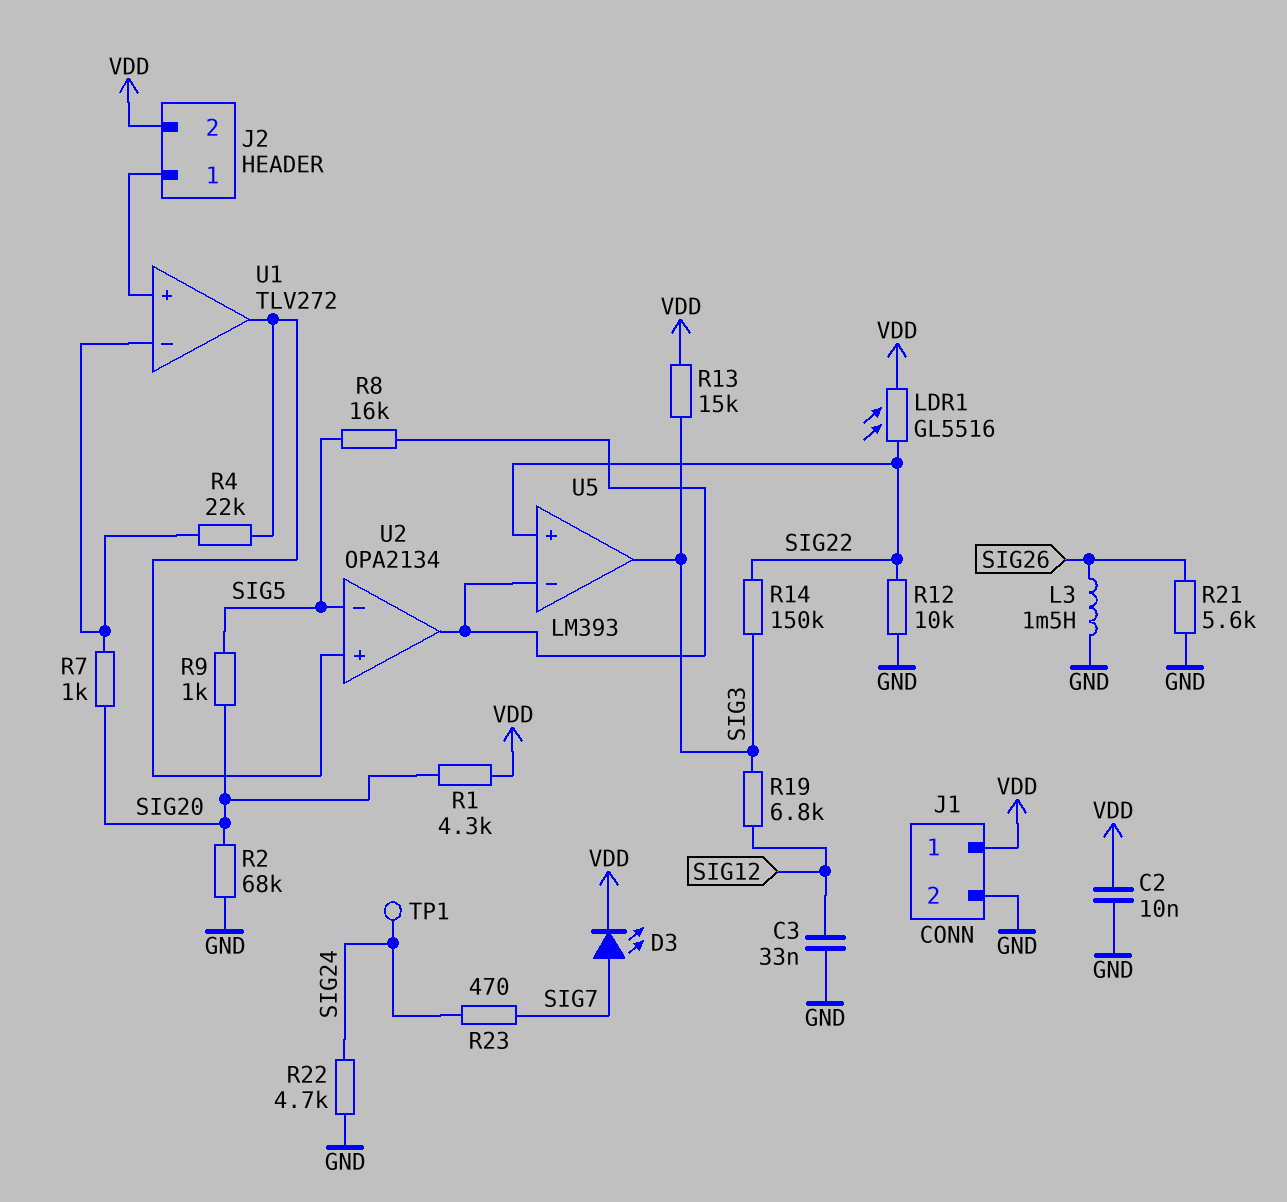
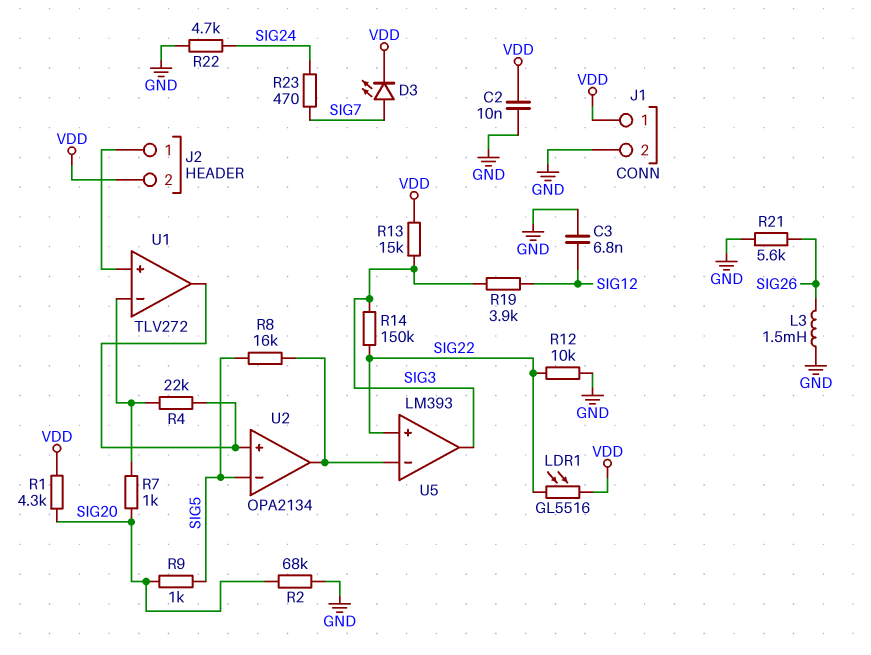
C3: 33nF (GND, SIG12) -> 6.8nF (GND, SIG12)
R19: 6.8k (SIG3, SIG12) -> 3.9k (SIG3, SIG12)
TP1: test point (SIG24) -> none

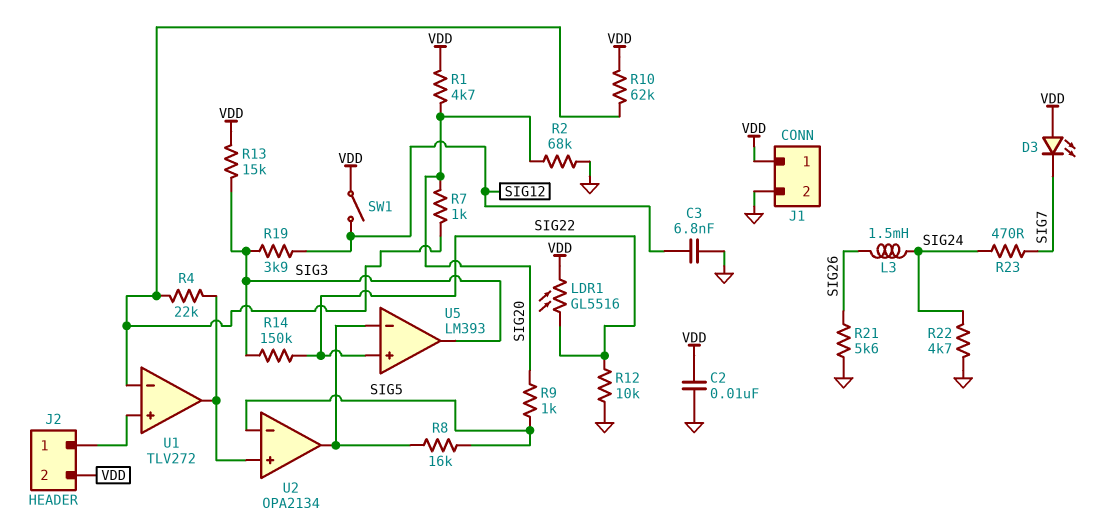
D3: LED (A SIG7, K VDD) -> LED (A VDD, K SIG7)
L3: 1.5mH (GND, SIG26) -> 1.5mH (SIG24, SIG26)
R1: 4.3k (SIG20, VDD) -> 4.7k (SIG20, VDD)
R10: none -> 62k (U1/in-, VDD)
SW1: none -> switch (SIG12, VDD)

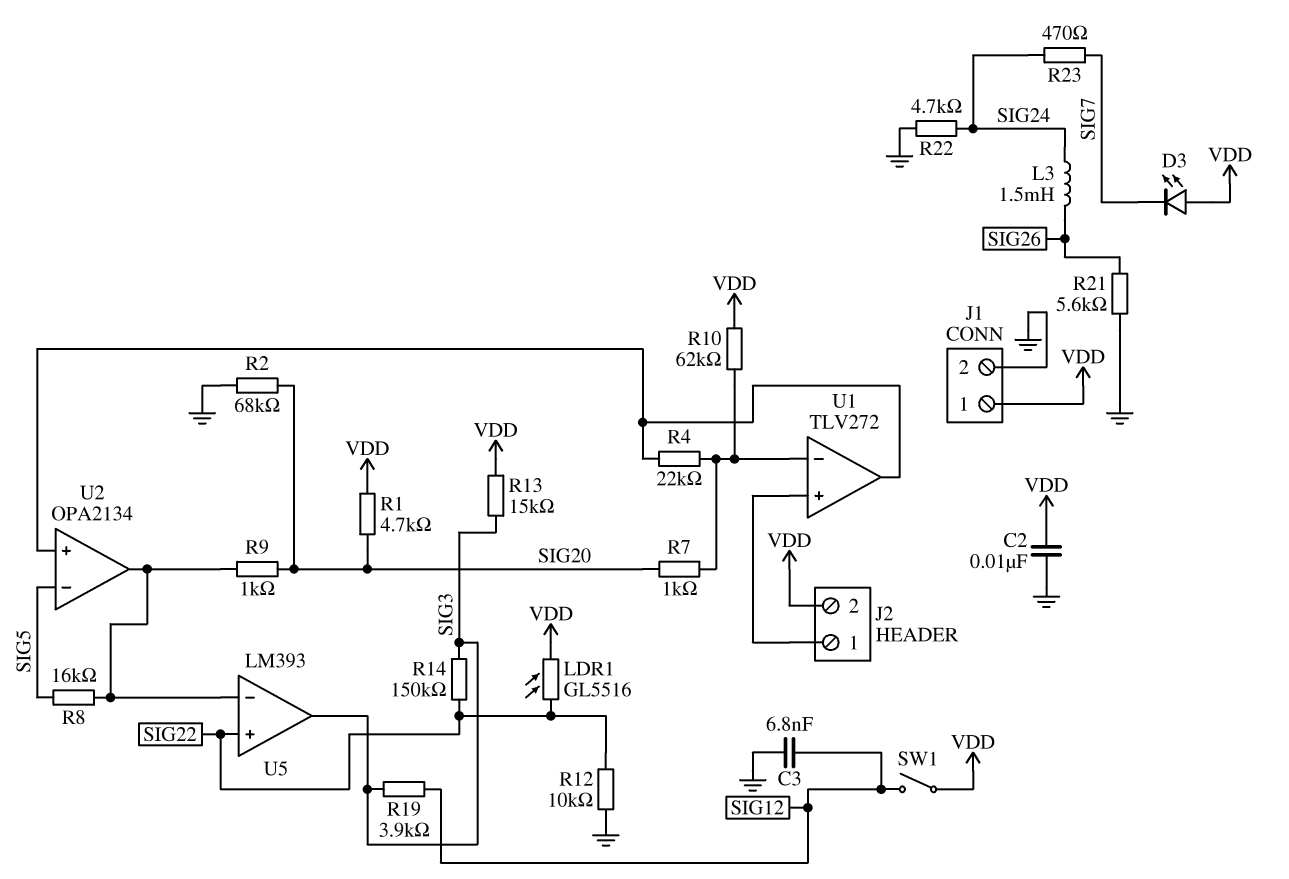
R9: 1k (SIG5, SIG20) -> 1k (SIG20, U2/out)

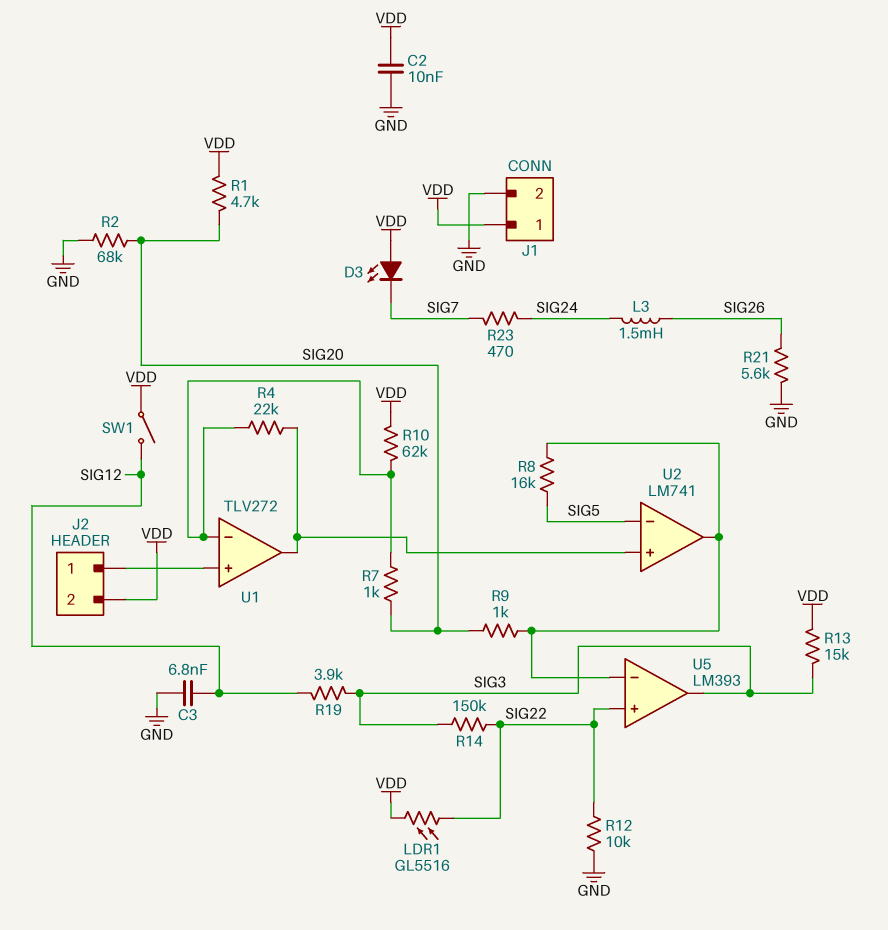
R22: 4.7k (GND, SIG24) -> none
U2: OPA2134 -> LM741

